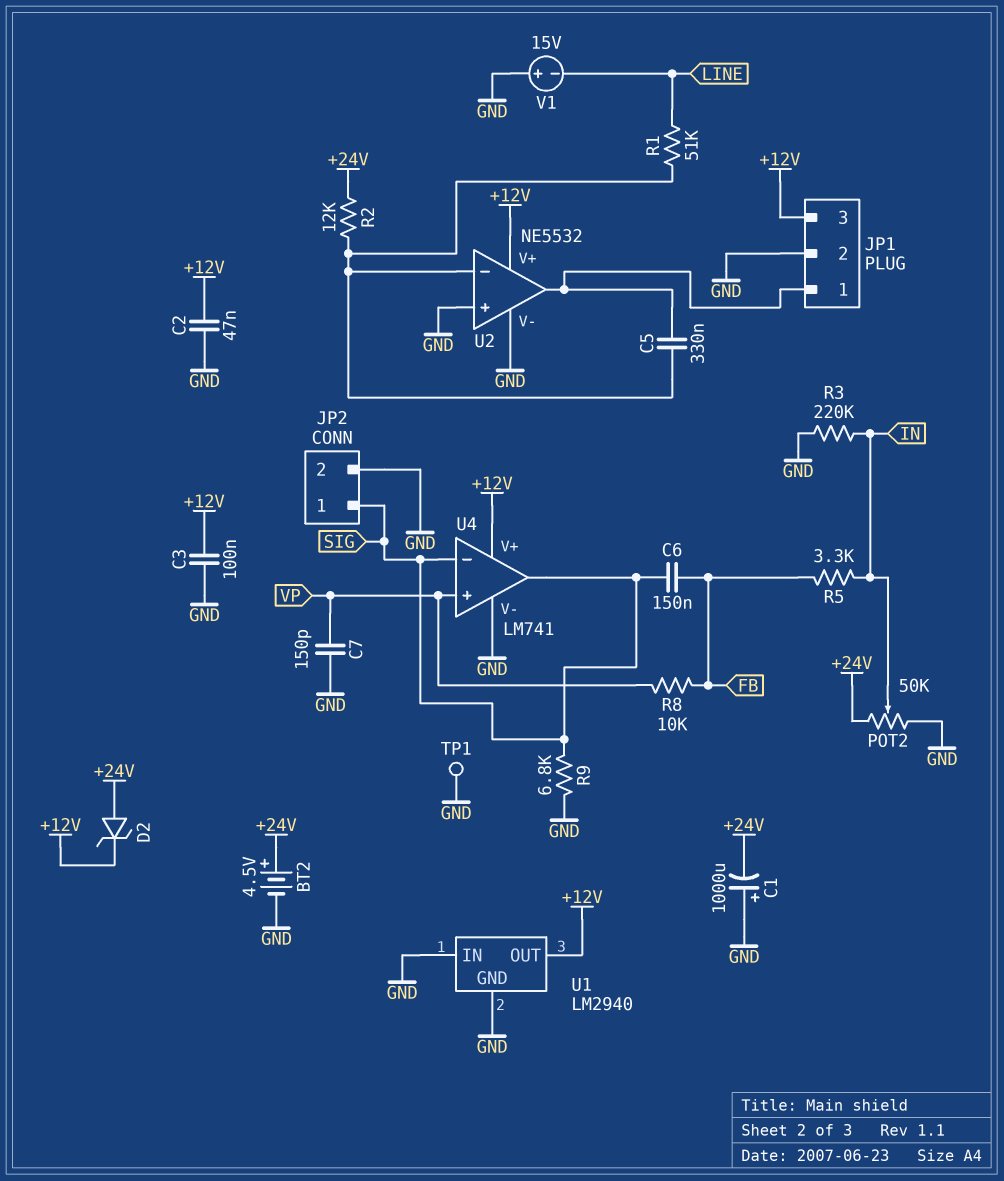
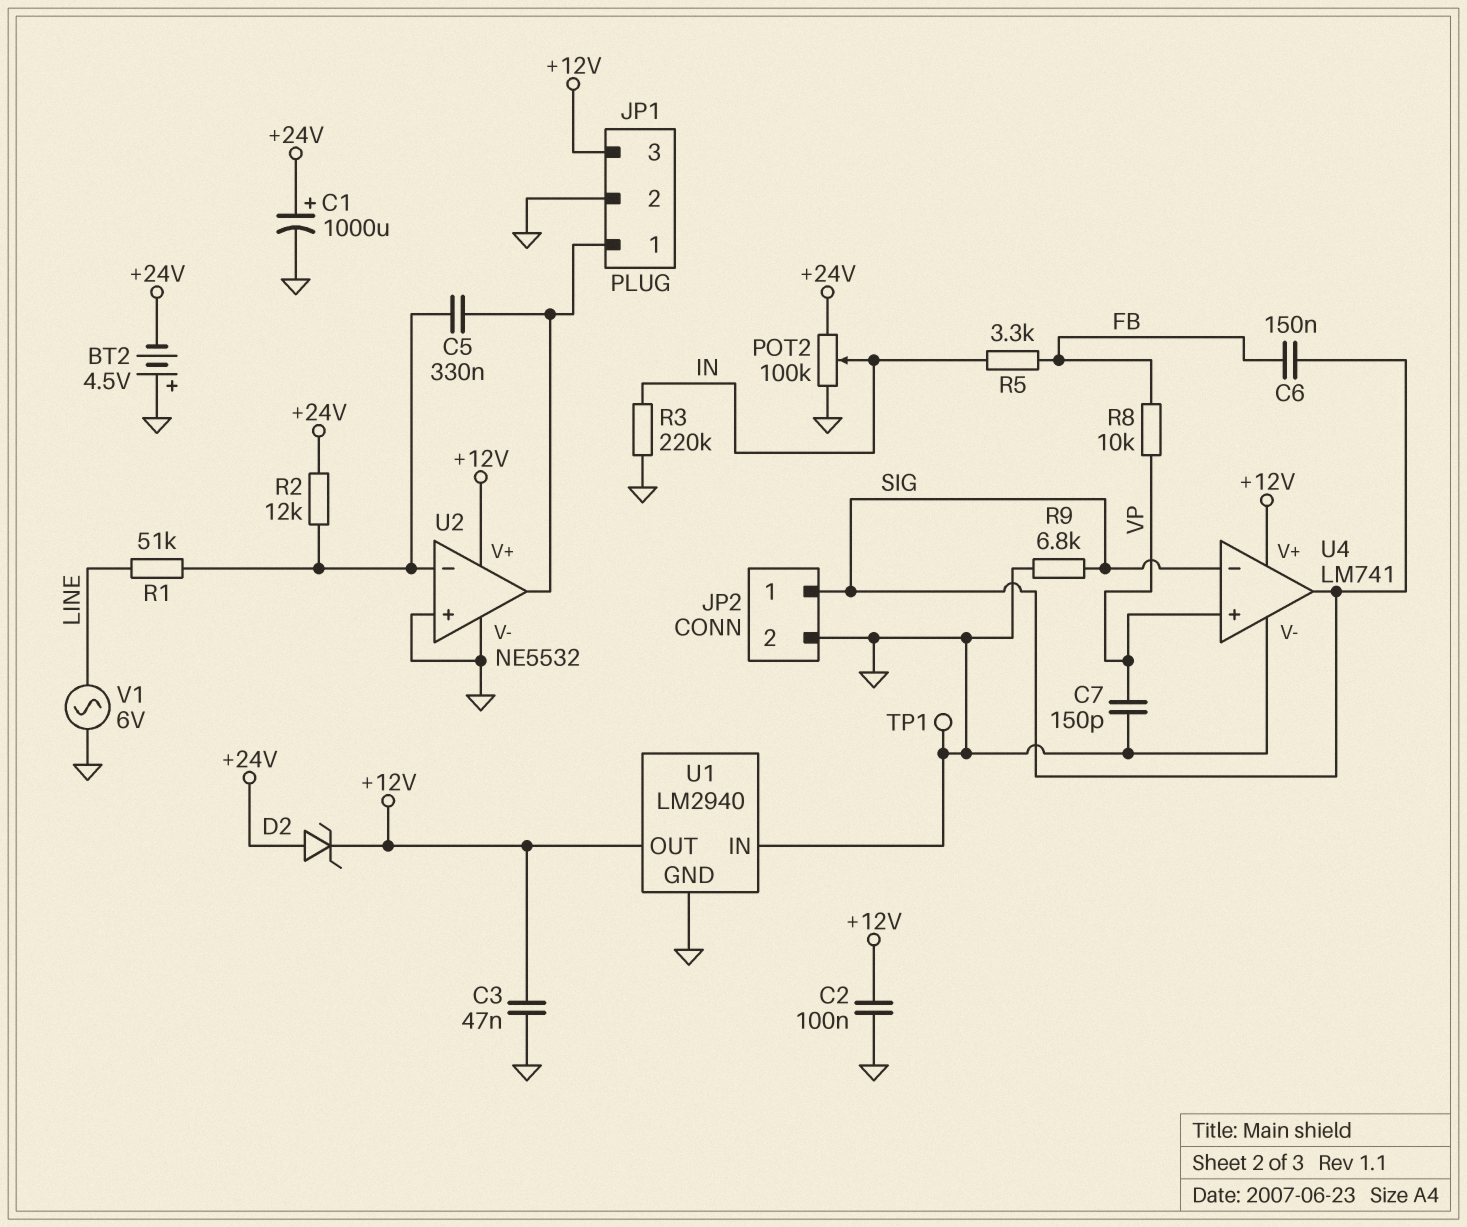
BT2: 4.5V (plus +24V, minus GND) -> 4.5V (plus GND, minus +24V)
C1: 1000uF (plus GND, minus +24V) -> 1000uF (plus +24V, minus GND)
C2: 47nF (+12V, GND) -> 100nF (+12V, GND)
C3: 100nF (+12V, GND) -> 47nF (+12V, GND)
POT2: 50k (+24V, GND, wiper IN) -> 100k (+24V, GND, wiper IN)
V1: 15V (plus GND, minus LINE) -> AC 6V (GND, LINE)

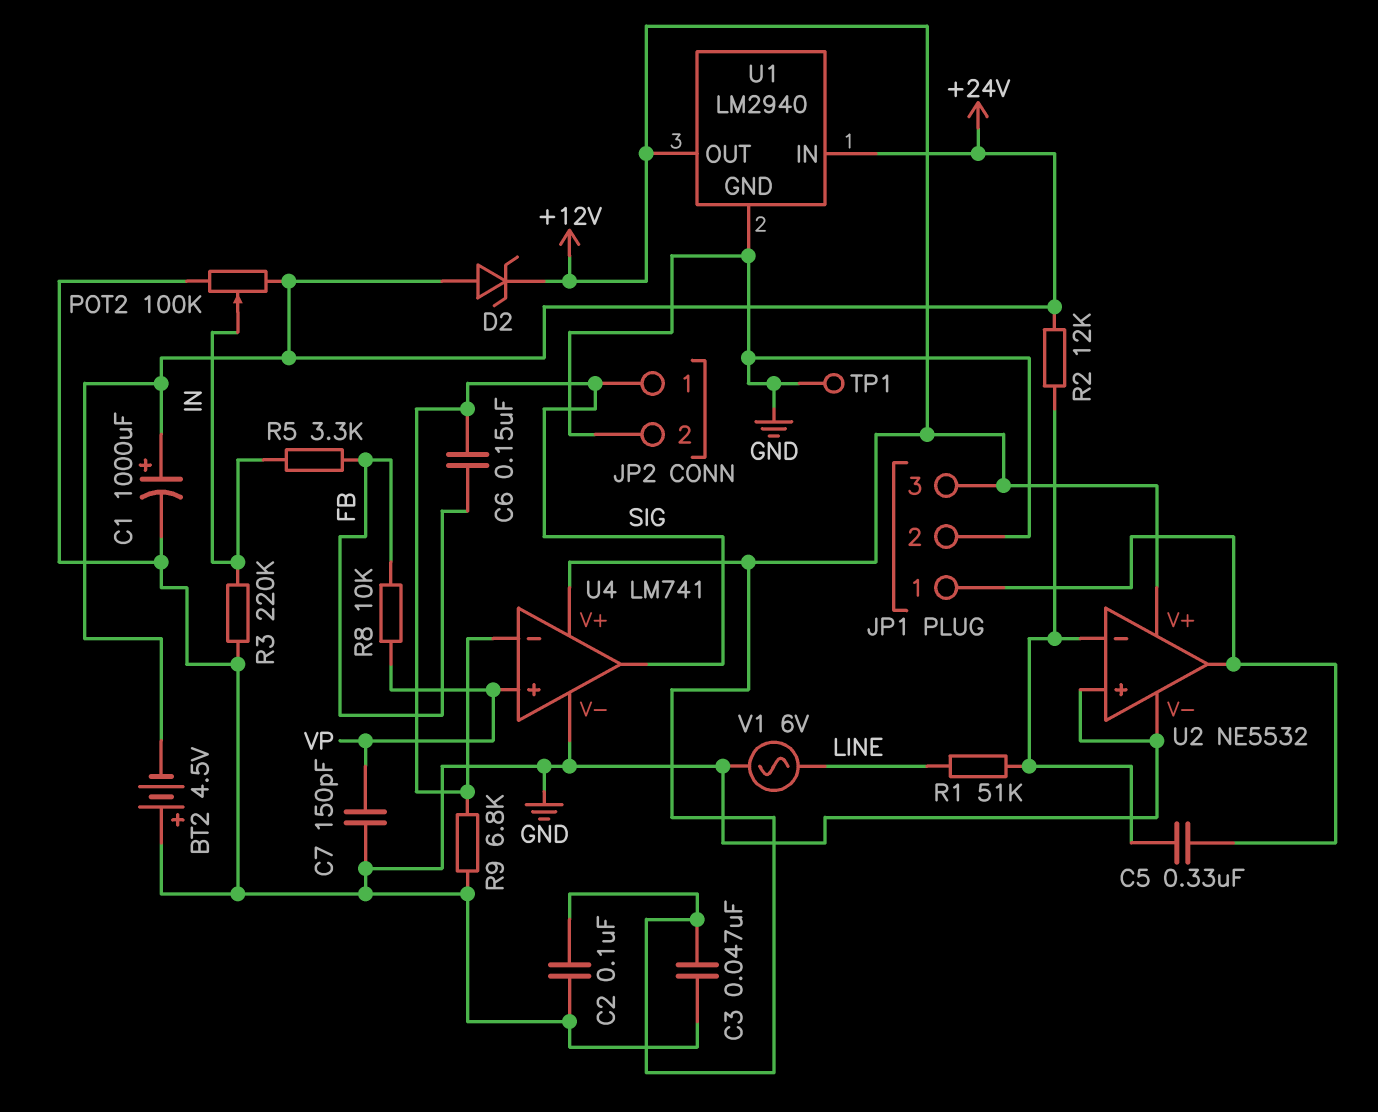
U1 pin IN: GND -> +24V

